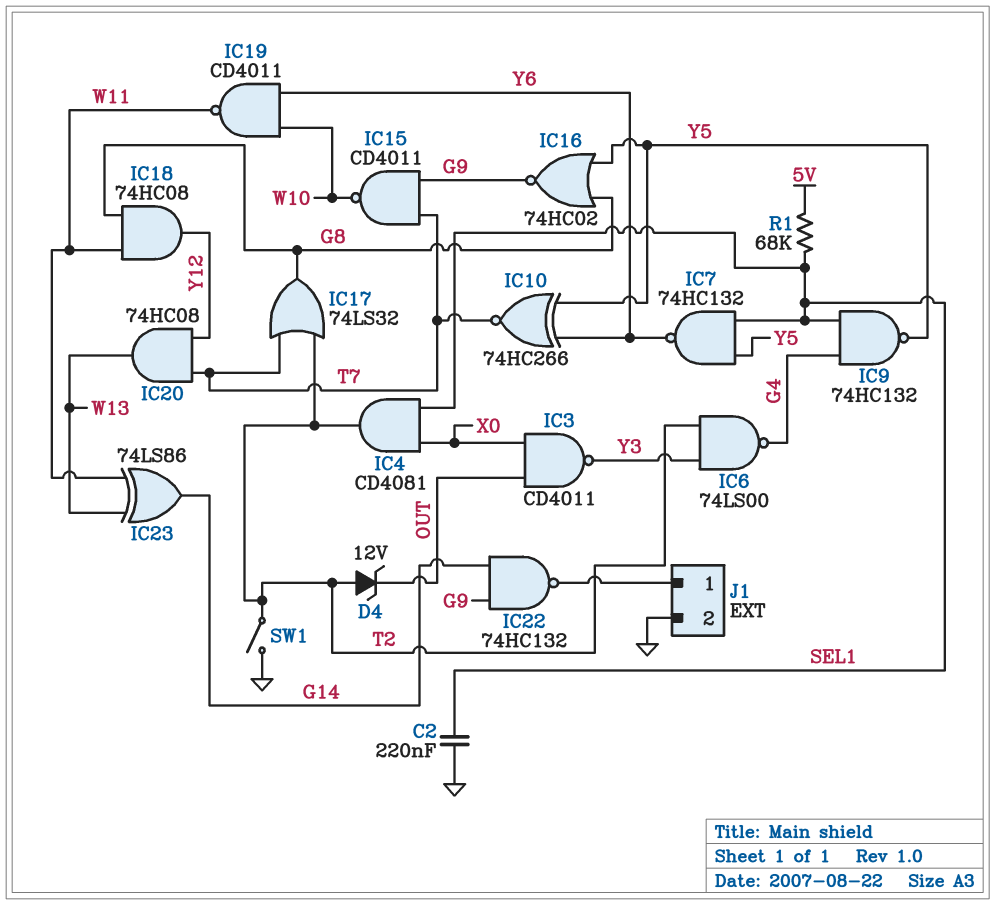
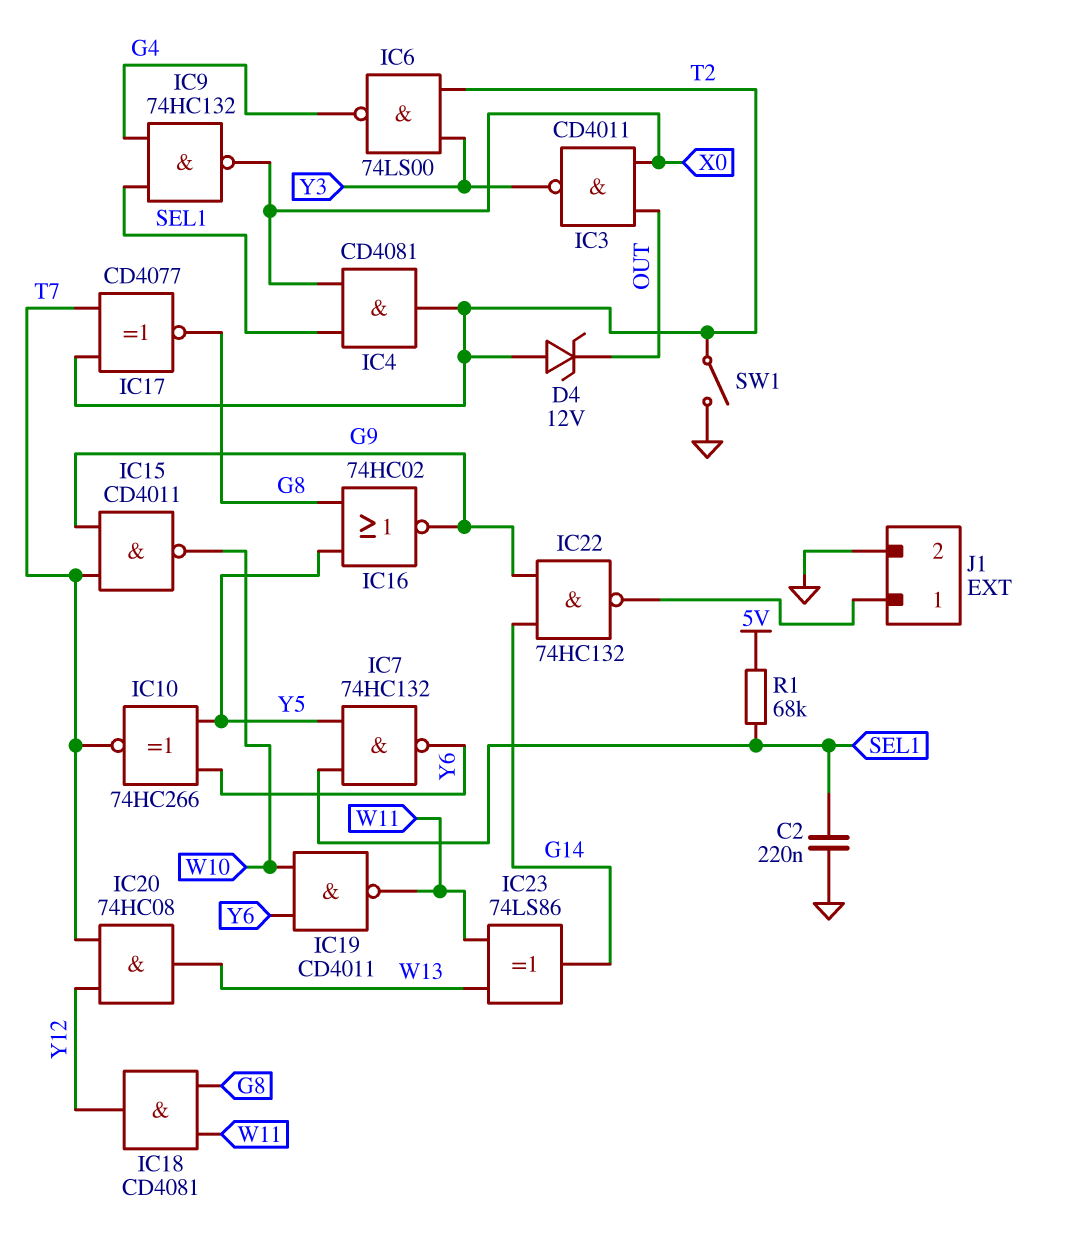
IC9: NAND 74HC132 (in G4, in SEL1, out Y5) -> NAND 74HC132 (in G4, in SEL1, out X0)
IC17: OR 74LS32 (in T2, in T7, out G8) -> XNOR CD4077 (in T2, in T7, out G8)
IC18: AND 74HC08 (in G8, in W11, out Y12) -> AND CD4081 (in G8, in W11, out Y12)

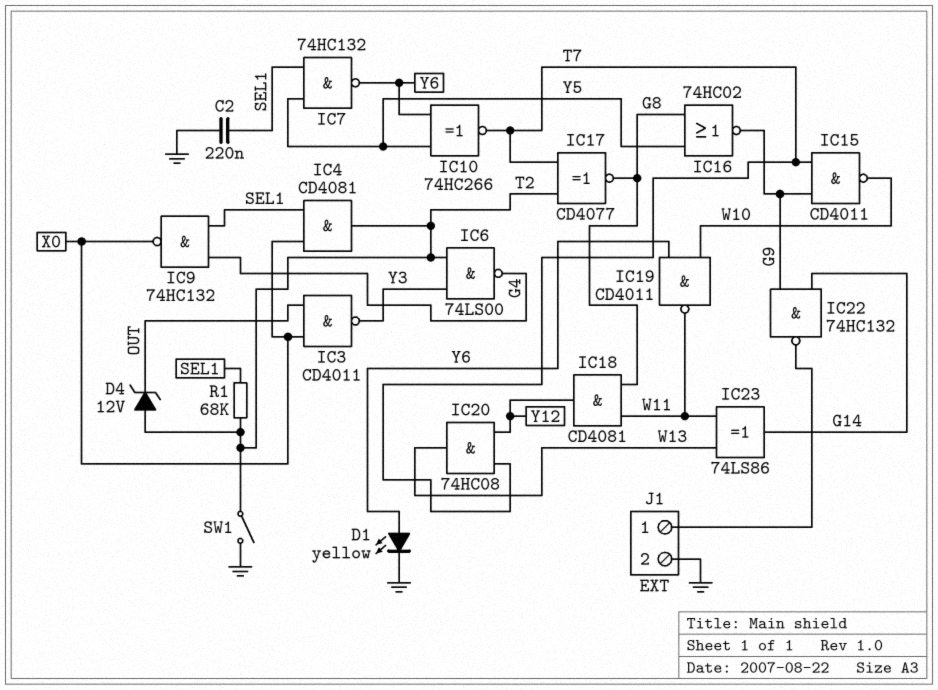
D1: none -> LED yellow (A Y6, K GND)
R1: 68k (5V, SEL1) -> 68k (SEL1, T2)

